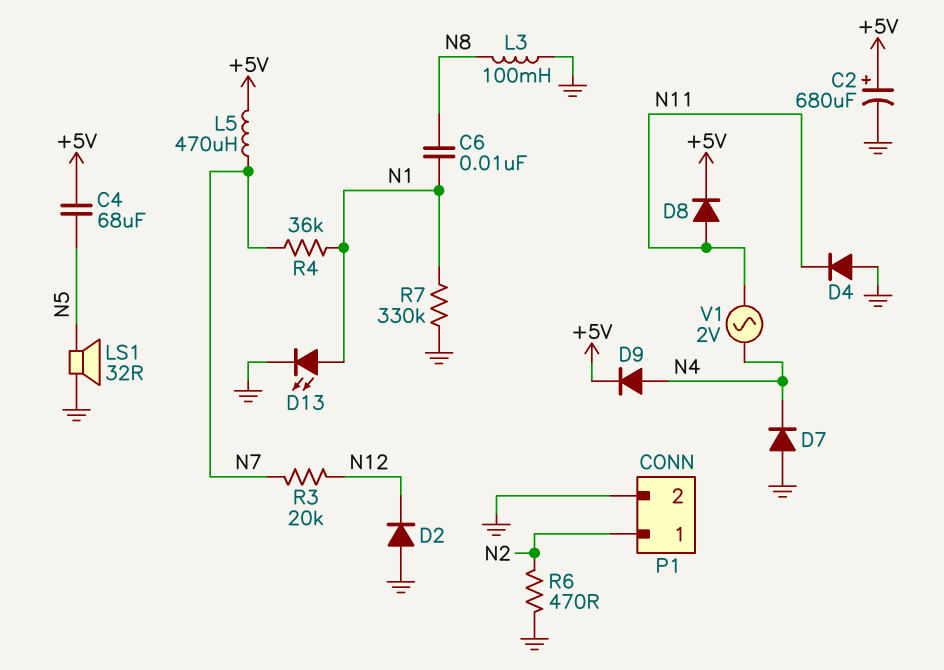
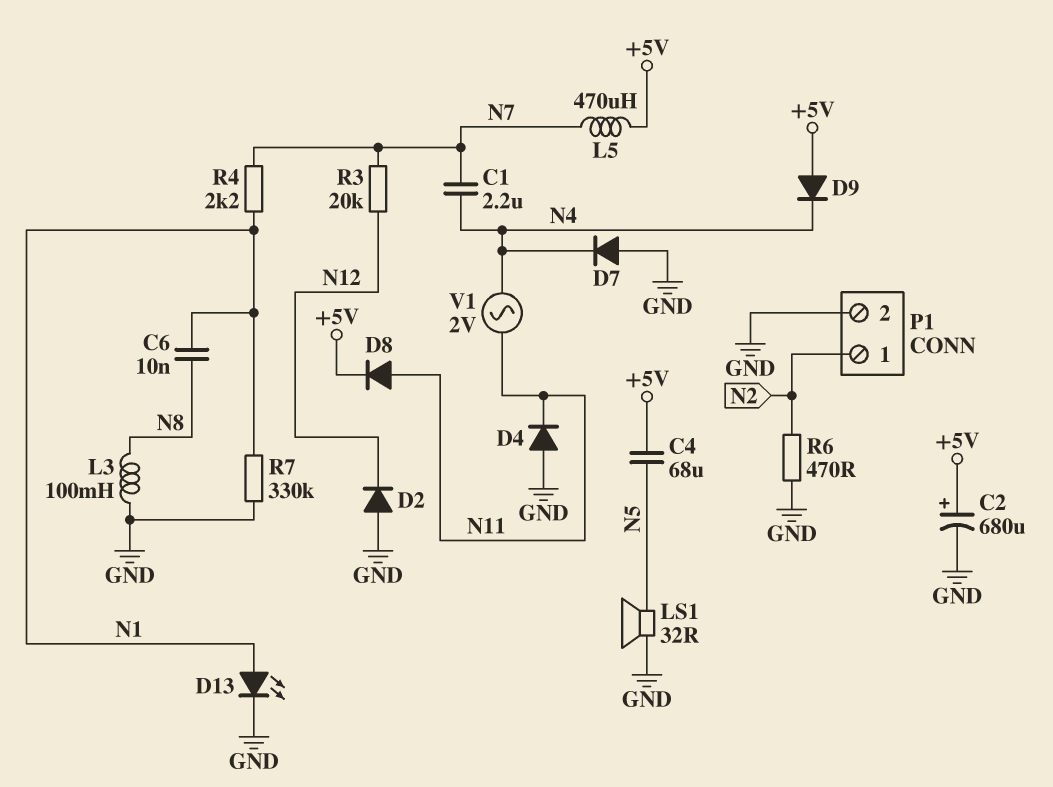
C1: none -> 2.2uF (N4, N7)
D9: diode (A N4, K +5V) -> diode (A +5V, K N4)
R4: 36k (N1, N7) -> 2.2k (N1, N7)

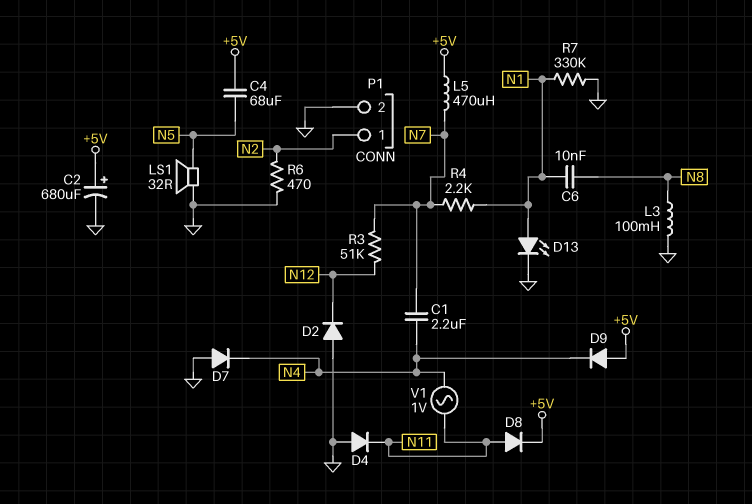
R3: 20k (N7, N12) -> 51k (N7, N12)
V1: AC 2V (N4, N11) -> AC 1V (N4, N11)

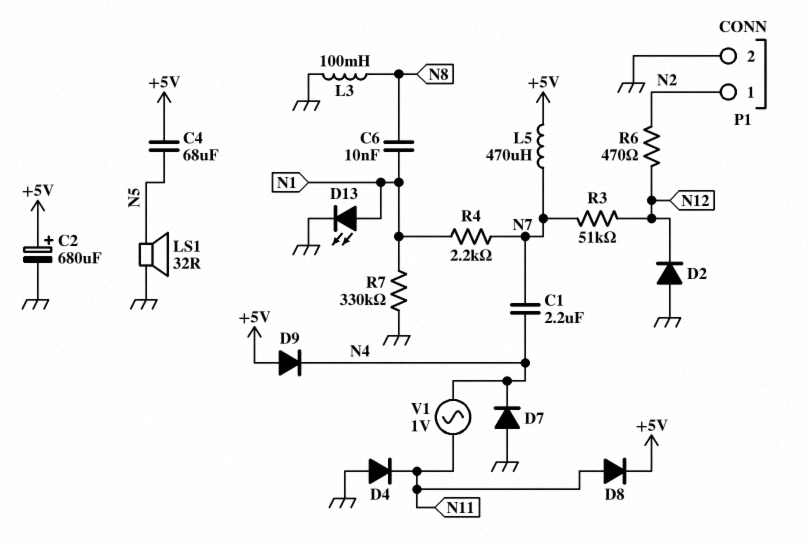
R6: 470 (GND, N2) -> 470 (N2, N12)

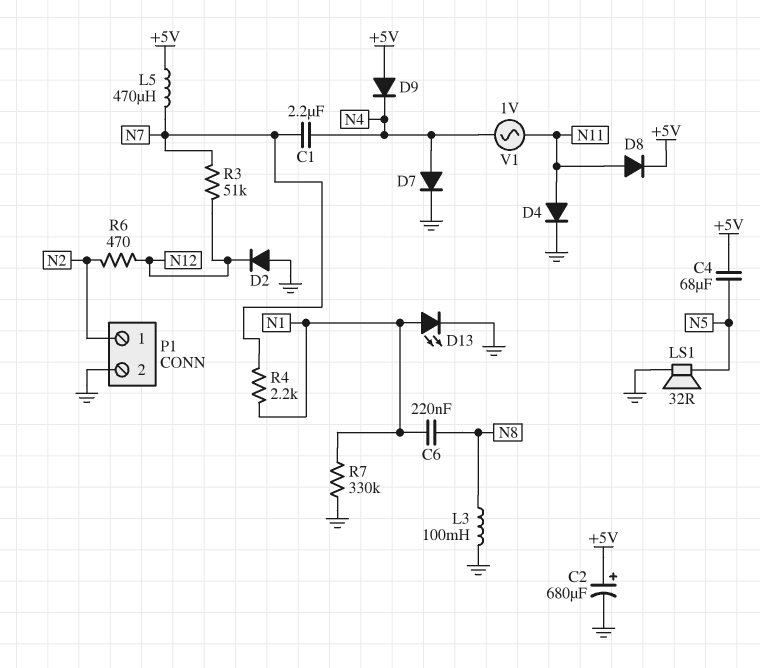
C6: 10nF (N1, N8) -> 220nF (N1, N8)
D4: diode (A GND, K N11) -> diode (A N11, K GND)
D7: diode (A GND, K N4) -> diode (A N4, K GND)

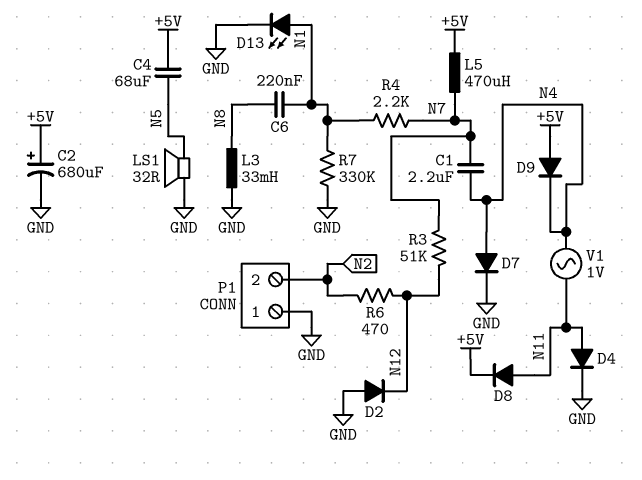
L3: 100mH (GND, N8) -> 33mH (GND, N8)
P1 pin 1: N2 -> GND
P1 pin 2: GND -> N2

